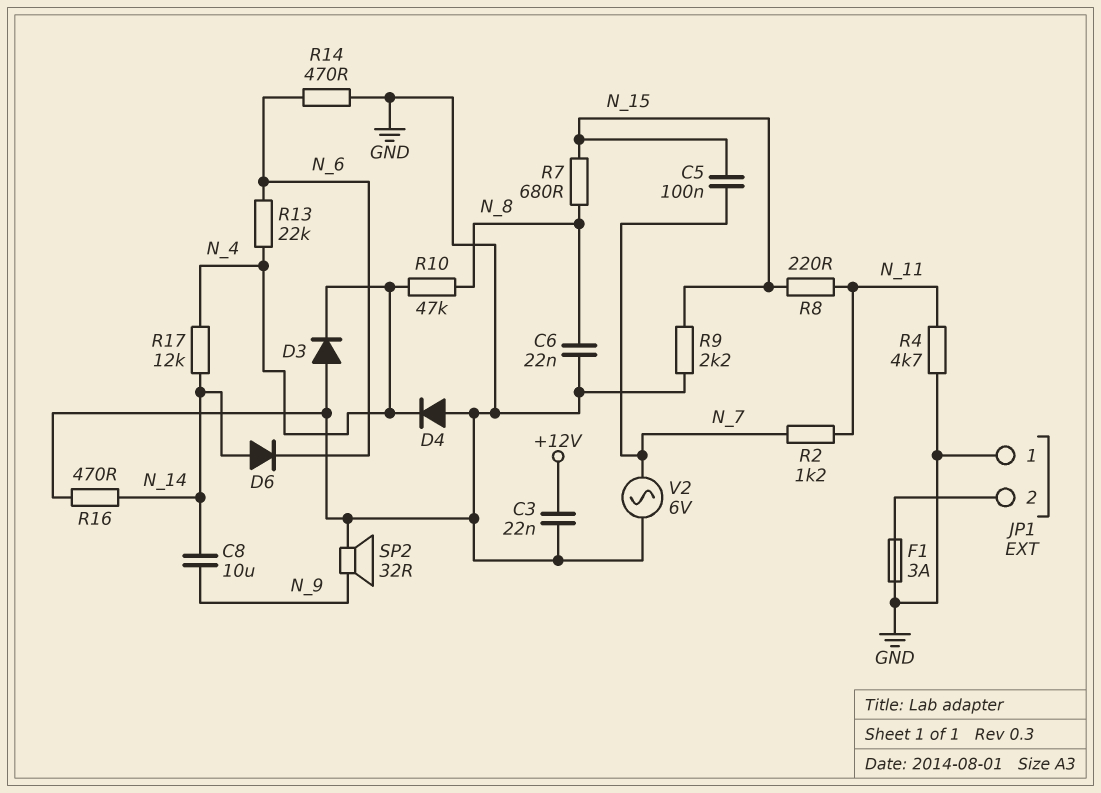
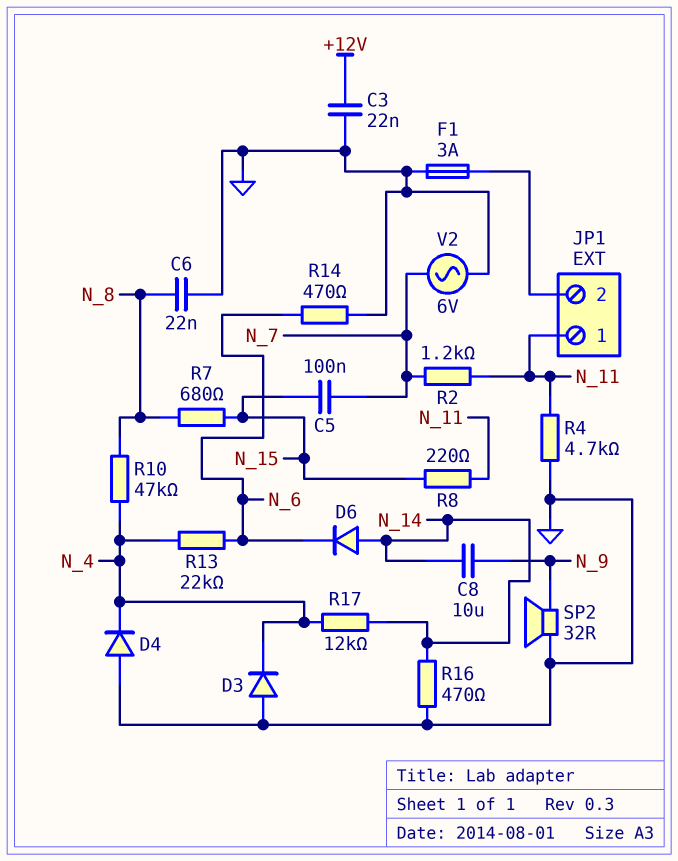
JP1 pin 1: GND -> N_11
R9: 2.2k (GND, N_15) -> none

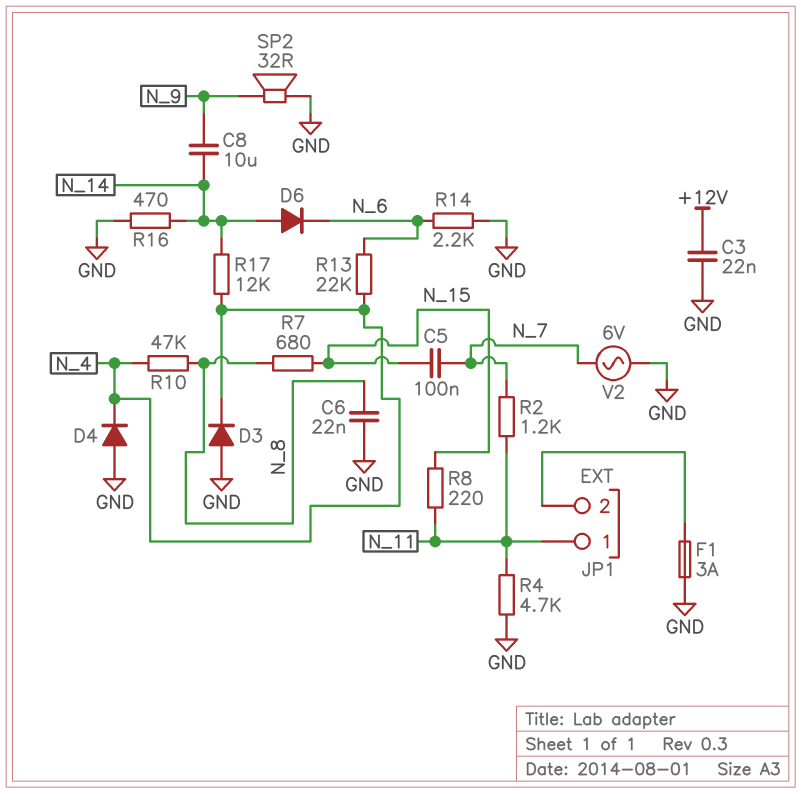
R14: 470 (GND, N_6) -> 2.2k (GND, N_6)

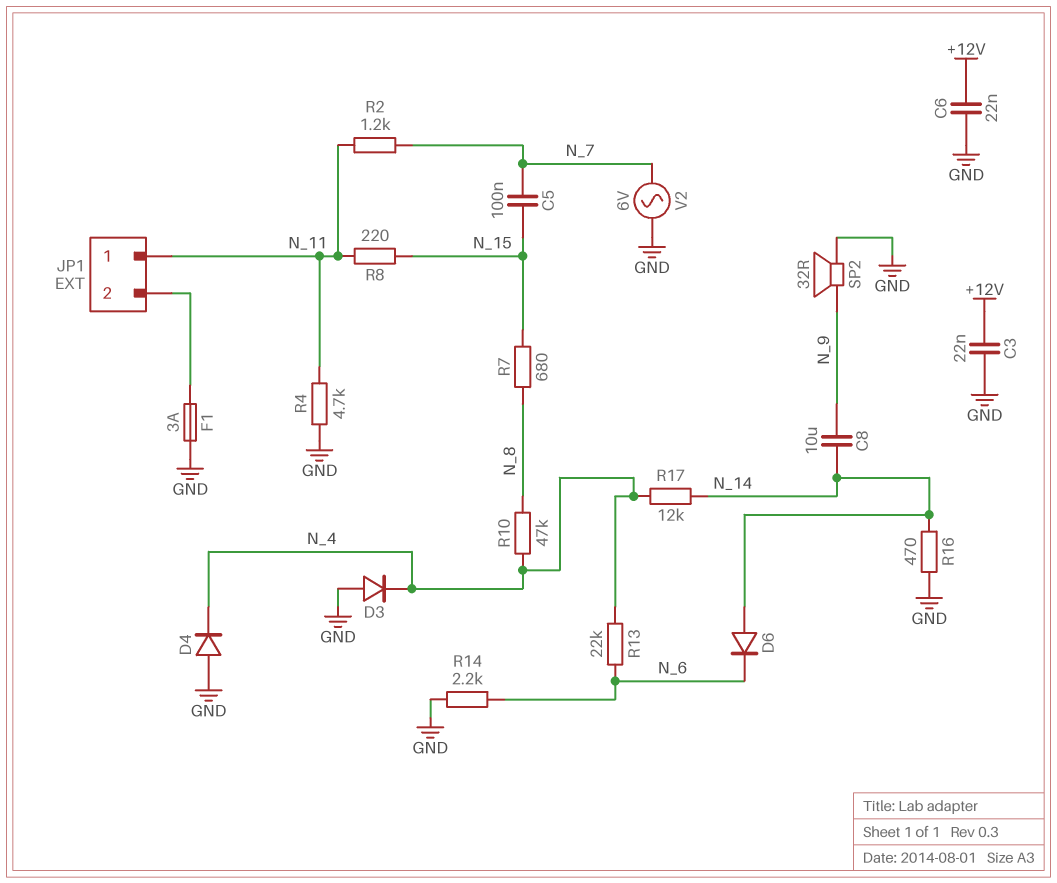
C6: 22nF (GND, N_8) -> 22nF (+12V, GND)

